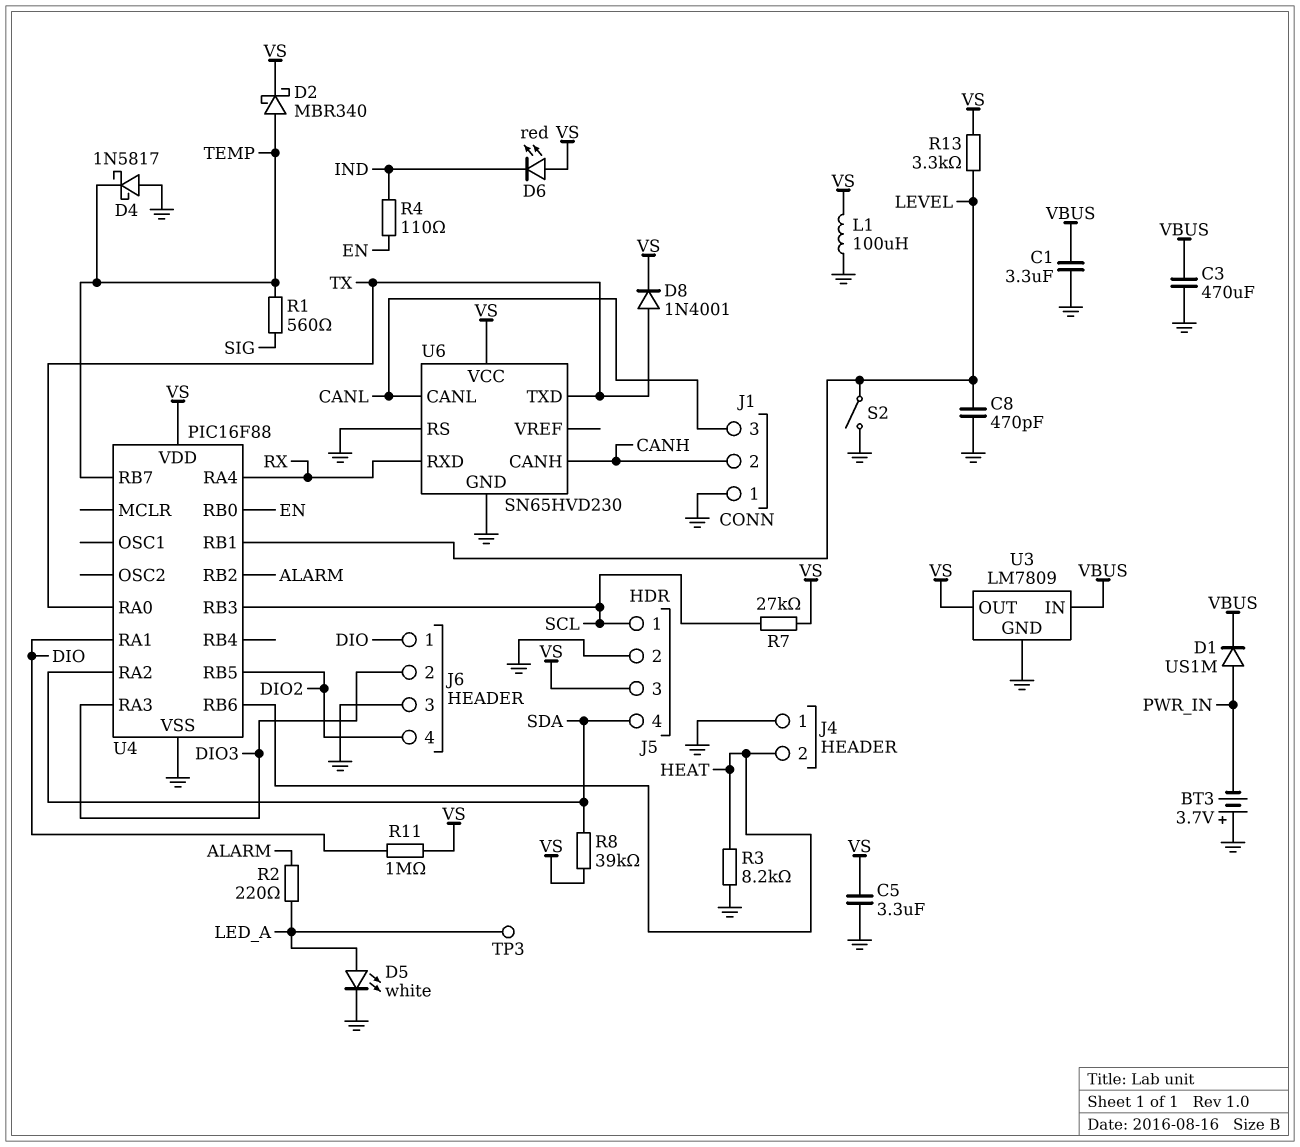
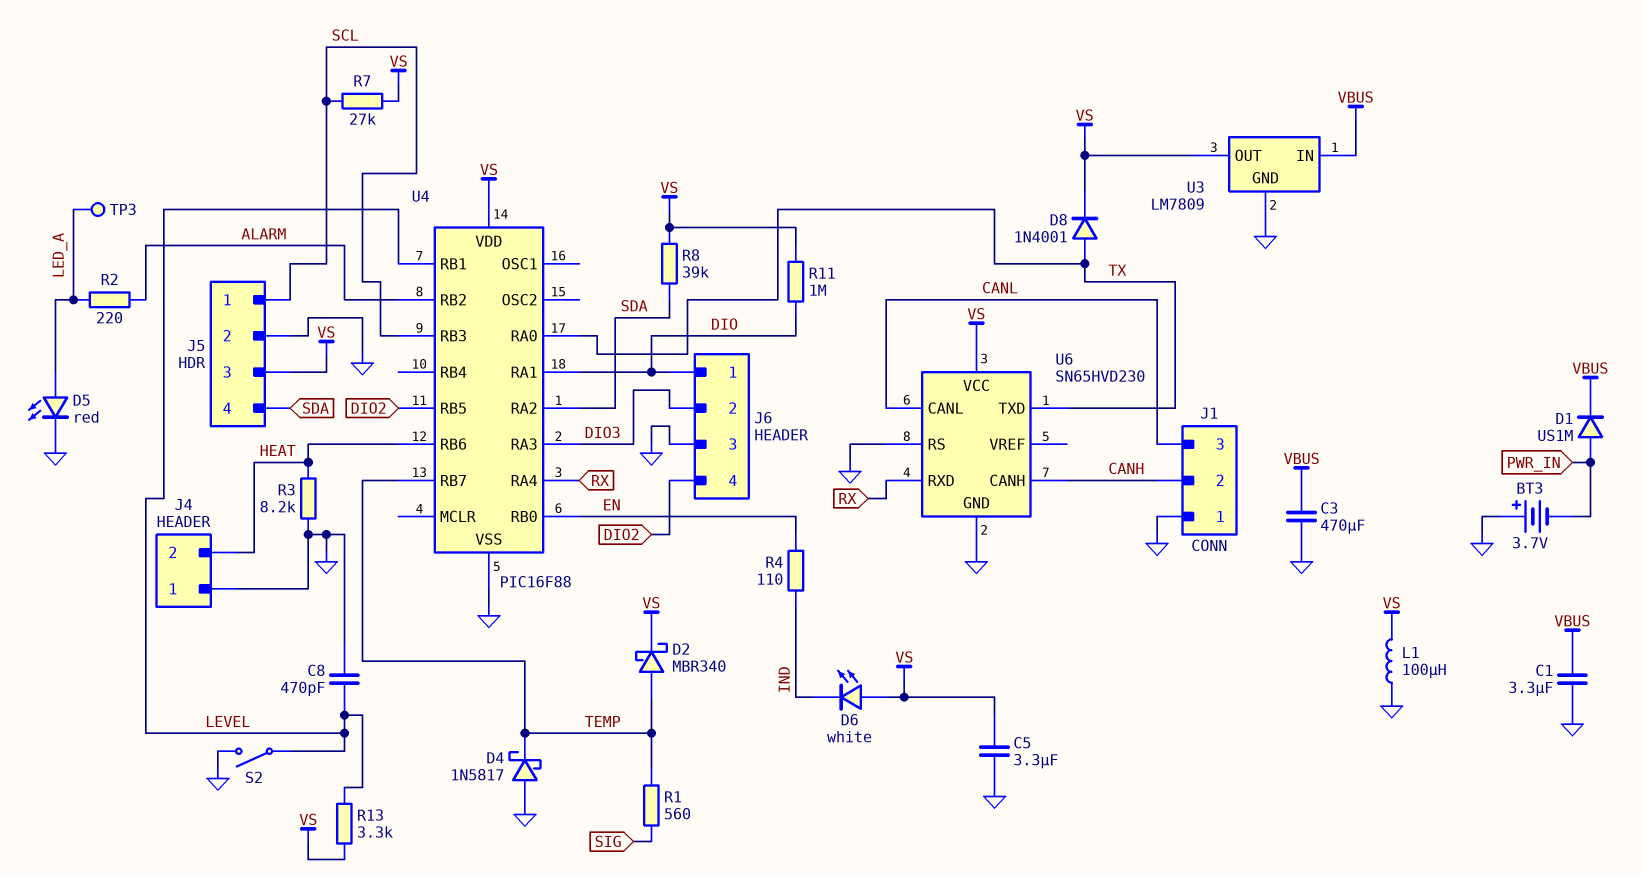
D5: LED white (A LED_A, K GND) -> LED red (A LED_A, K GND)
D6: LED red (A VS, K IND) -> LED white (A VS, K IND)

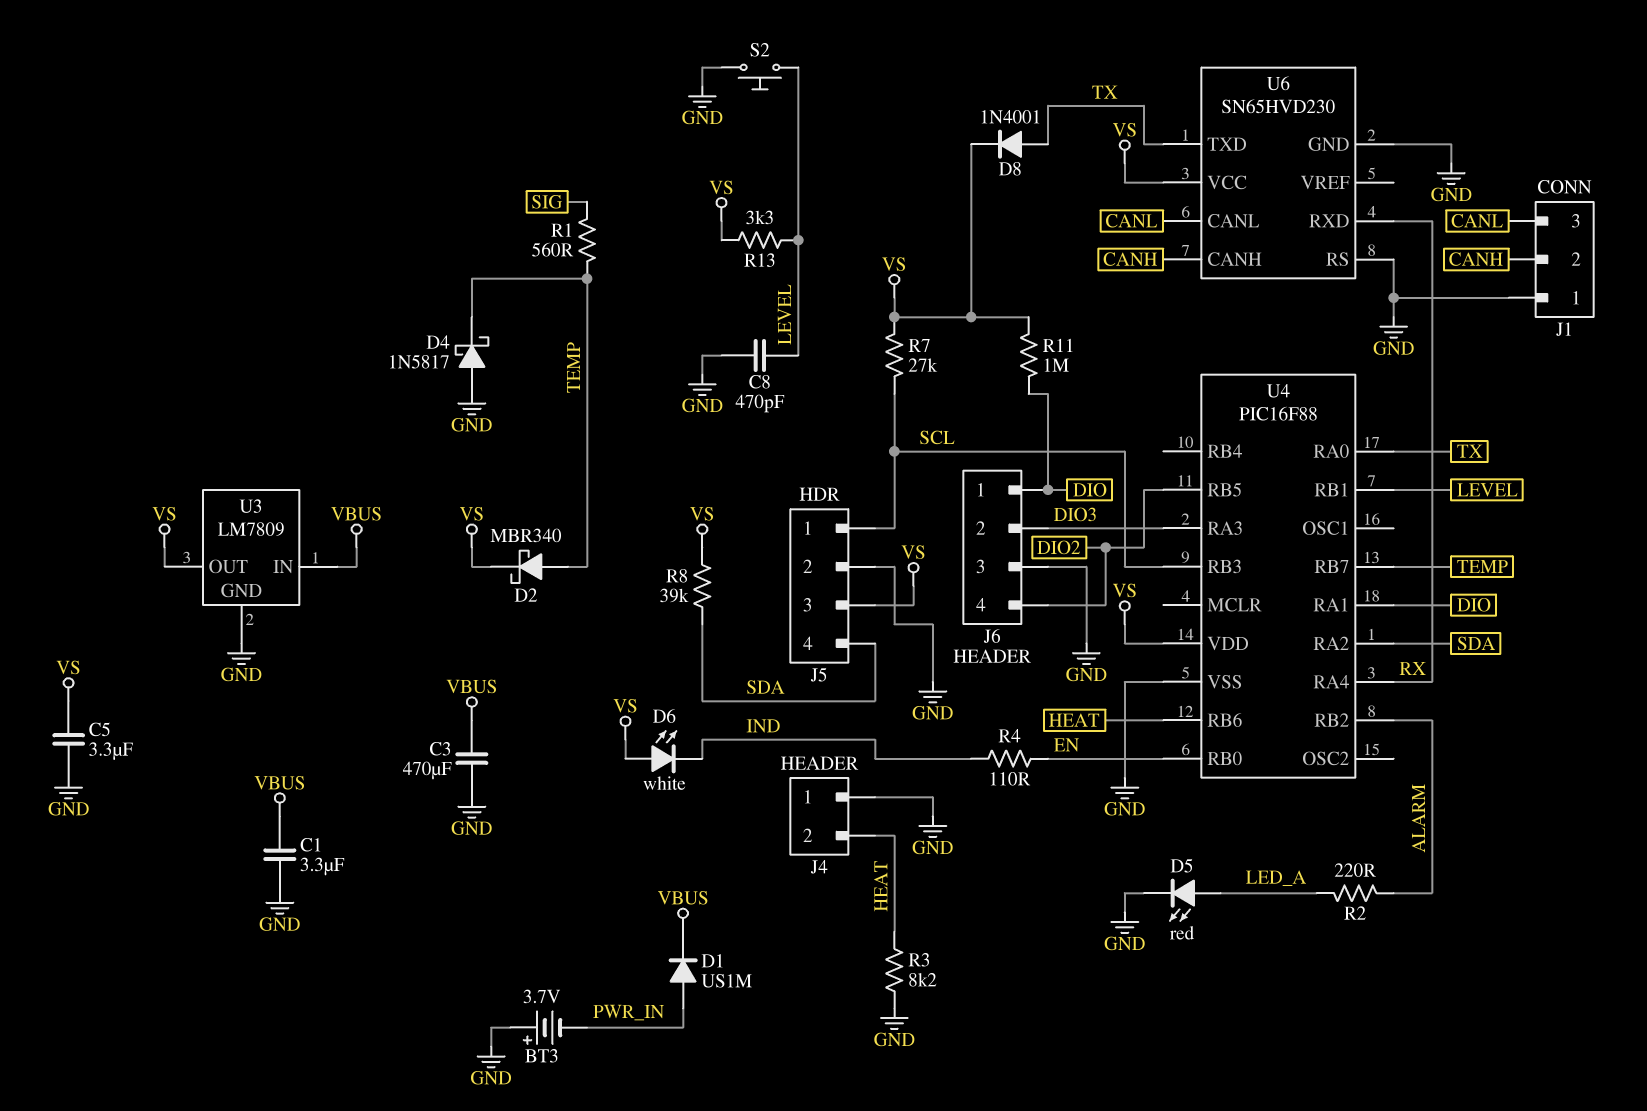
L1: 100uH (GND, VS) -> none
S2: switch (GND, LEVEL) -> button (GND, LEVEL)
TP3: test point (LED_A) -> none

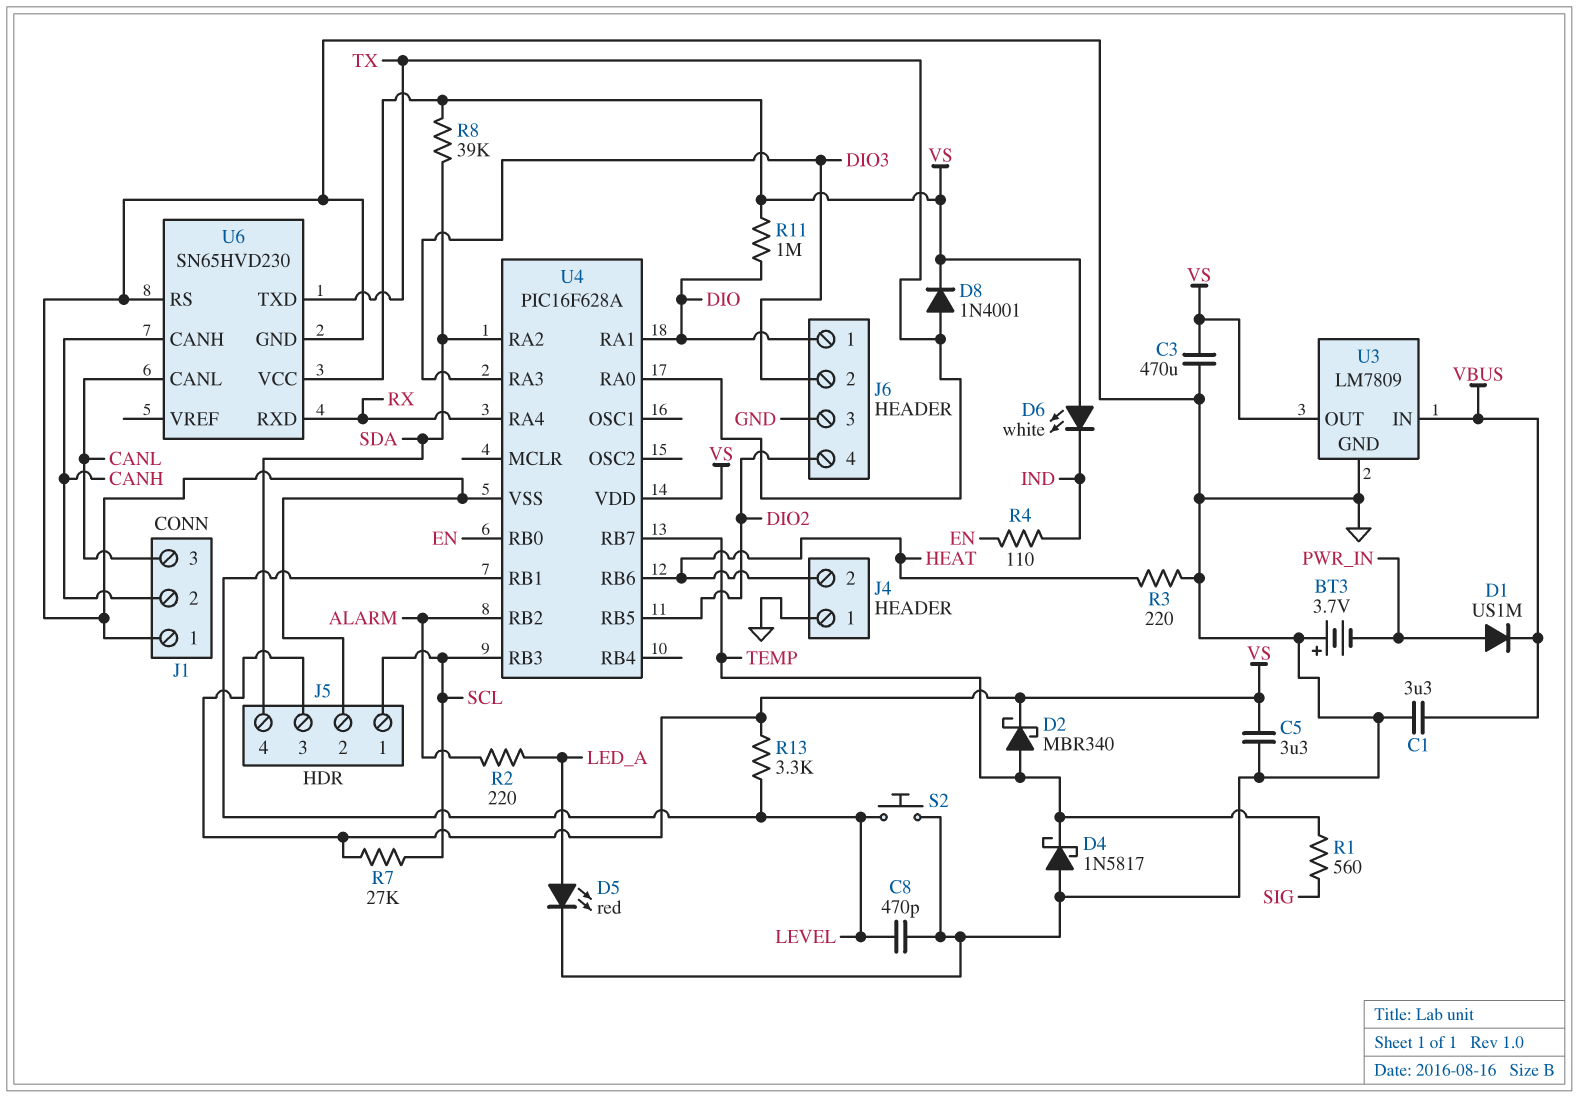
C3: 470uF (GND, VBUS) -> 470uF (GND, VS)
R3: 8.2k (GND, HEAT) -> 220 (GND, HEAT)
U4: PIC16F88 -> PIC16F628A

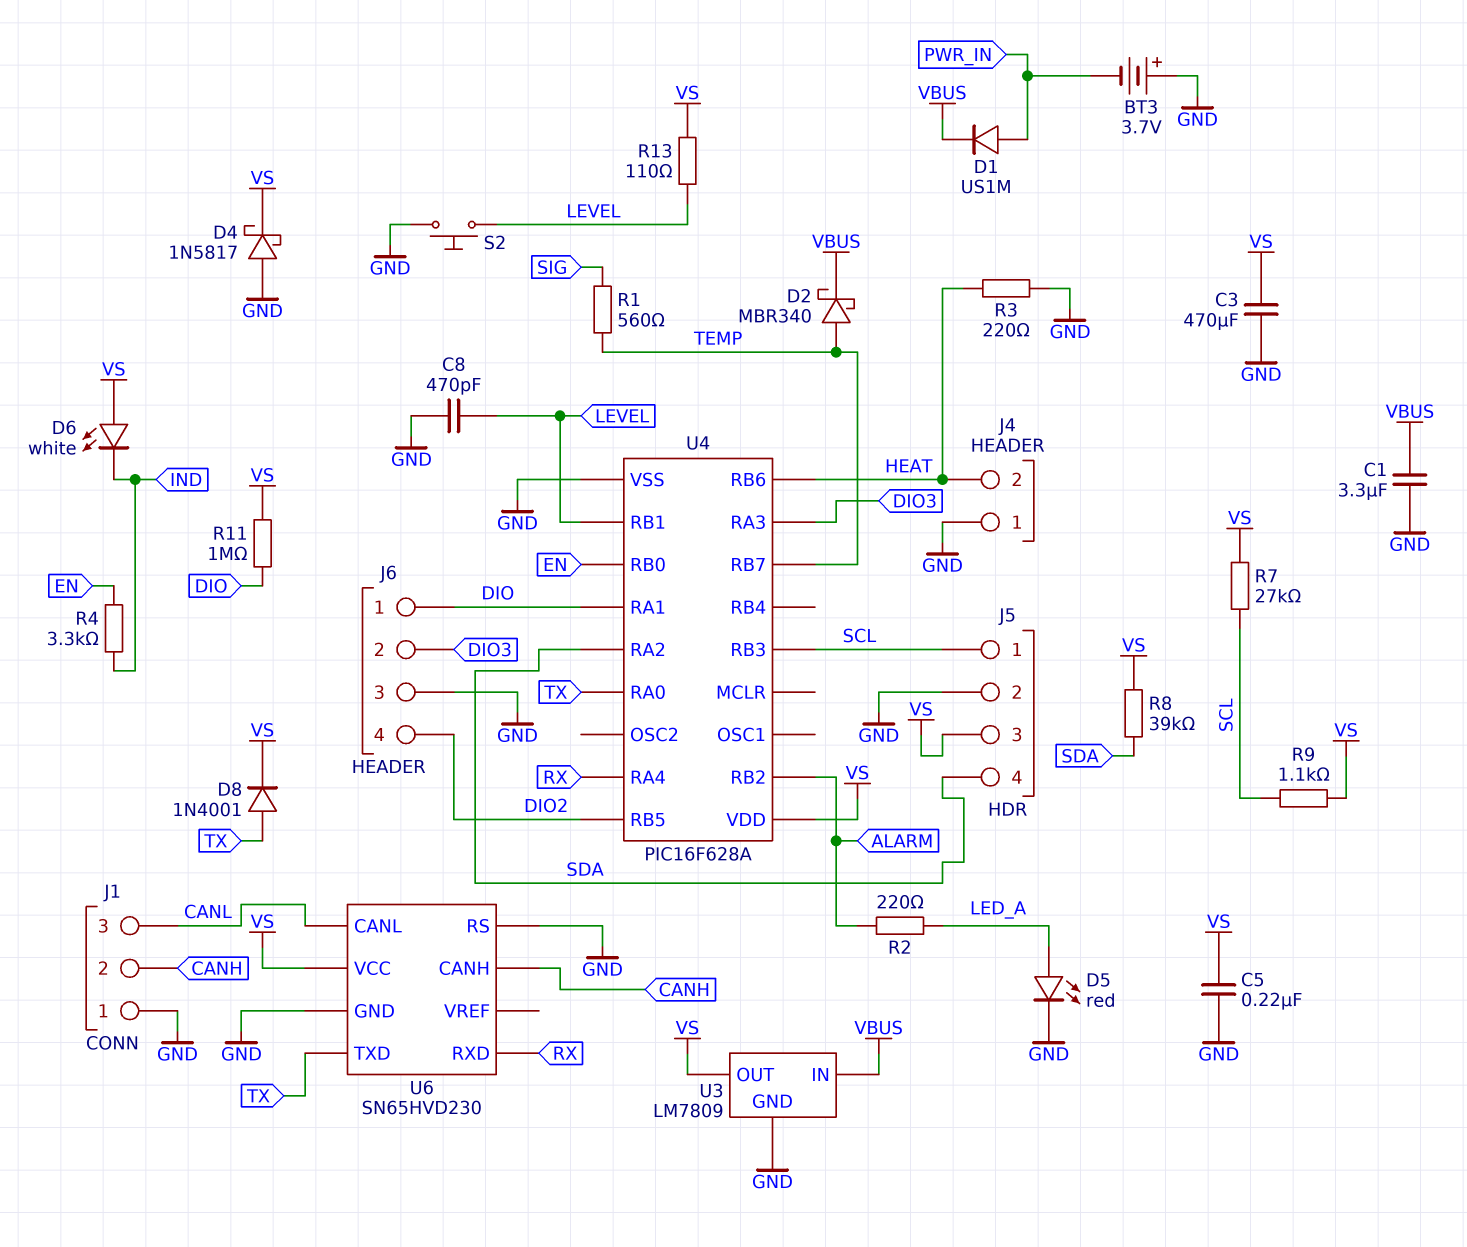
C5: 3.3uF (GND, VS) -> 220nF (GND, VS)
D2: schottky MBR340 (A TEMP, K VS) -> schottky MBR340 (A TEMP, K VBUS)
D4: schottky 1N5817 (A GND, K TEMP) -> schottky 1N5817 (A GND, K VS)
R4: 110 (EN, IND) -> 3.3k (EN, IND)
R9: none -> 1.1k (SCL, VS)
R13: 3.3k (LEVEL, VS) -> 110 (LEVEL, VS)

